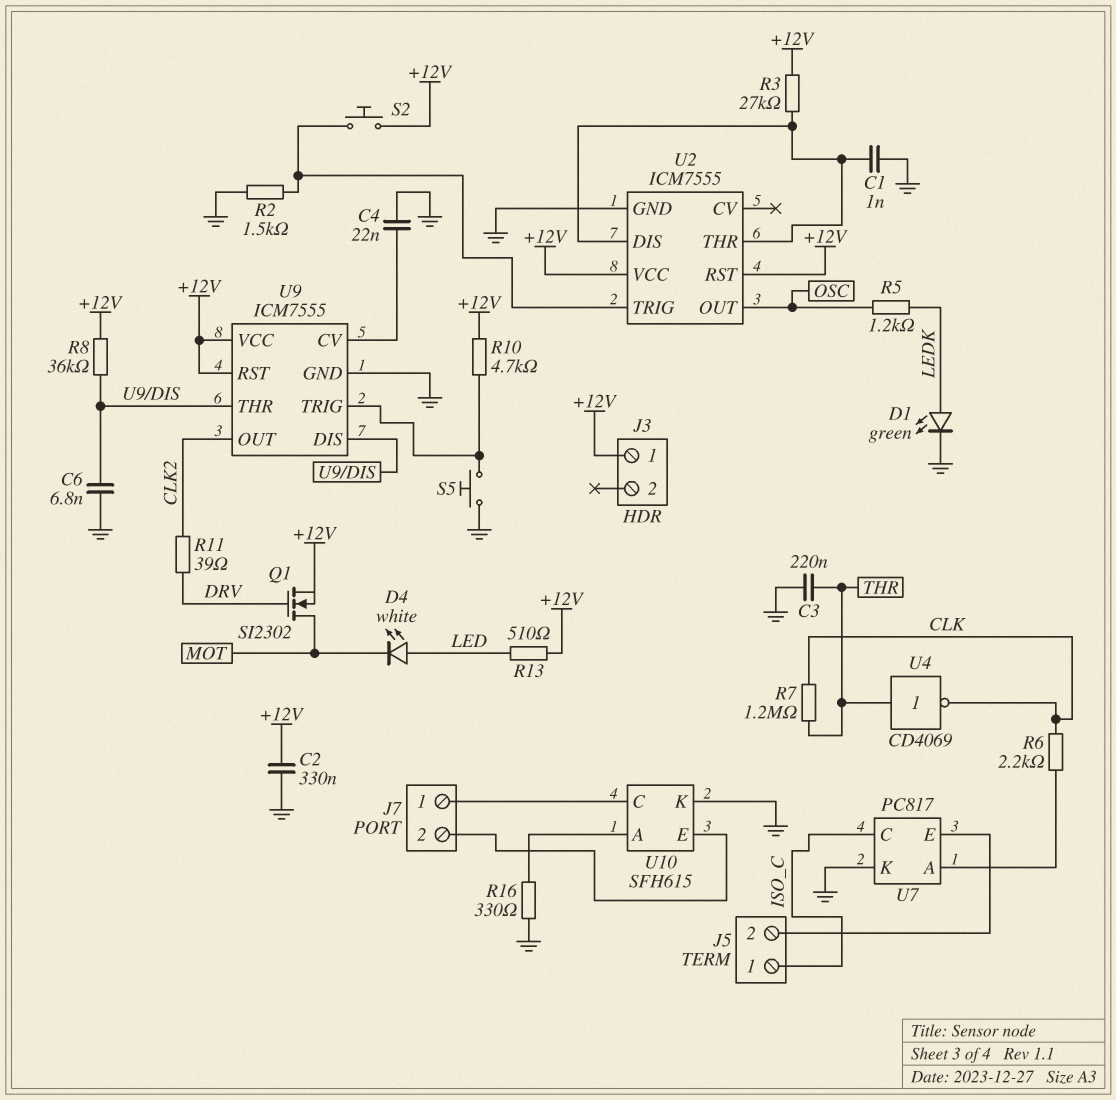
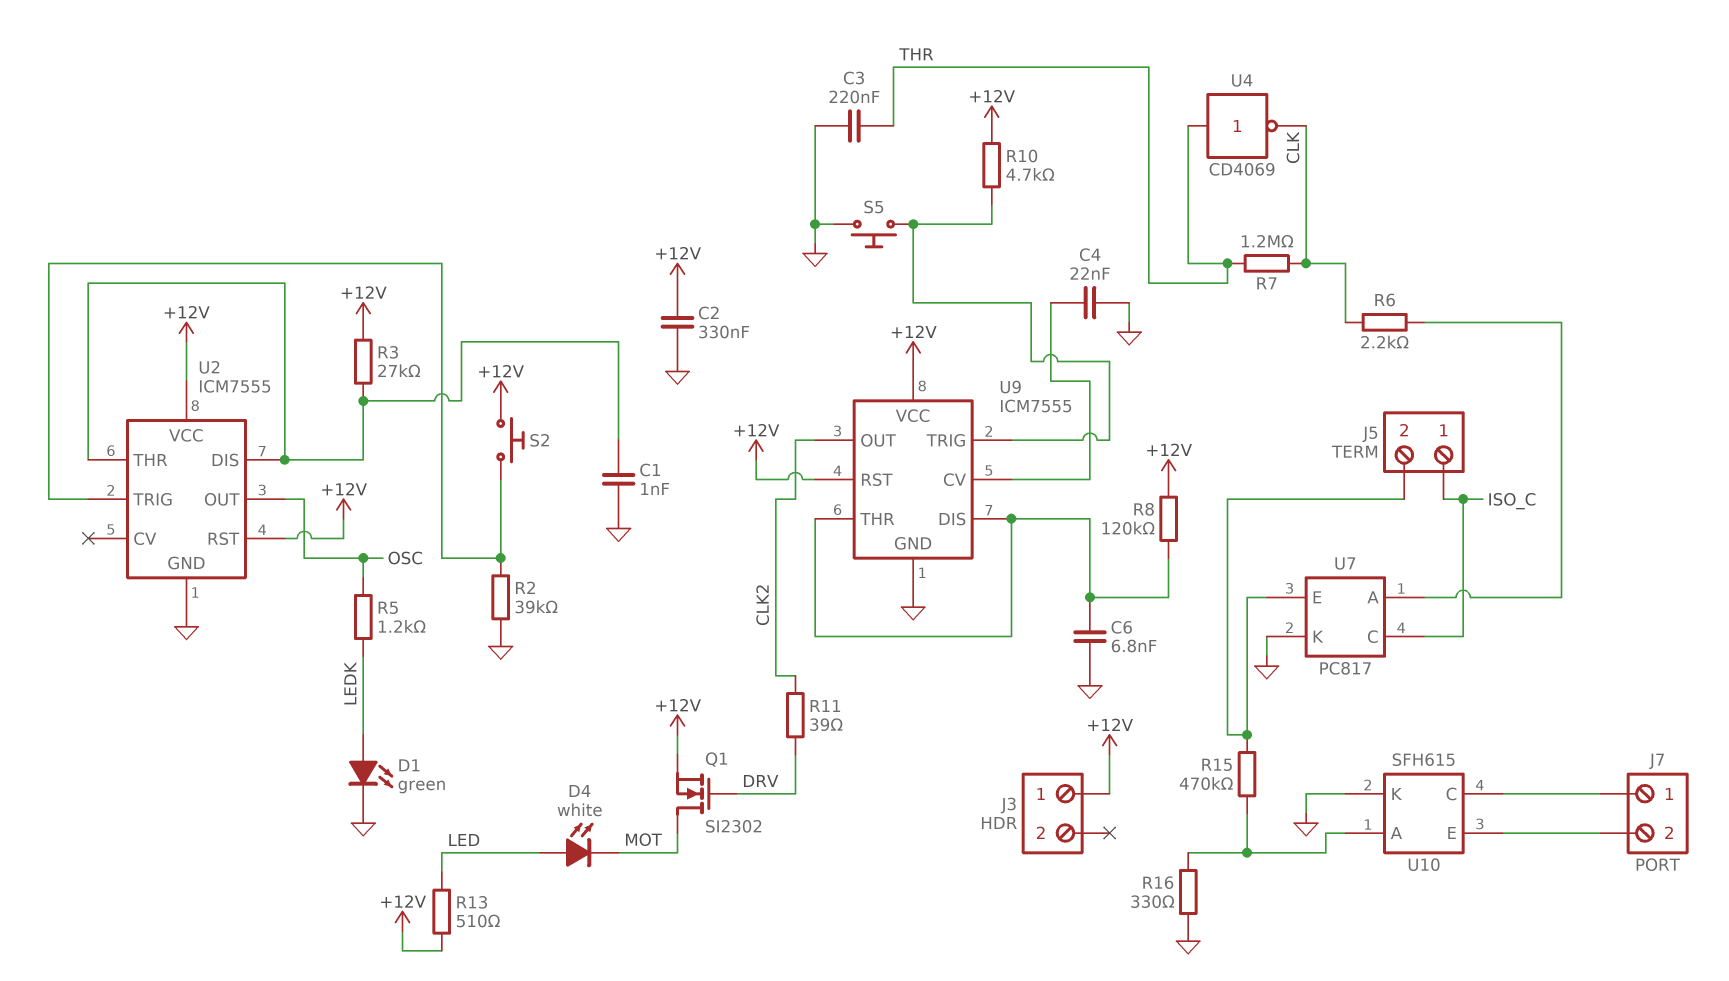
R2: 1.5k (GND, U2/TRIG) -> 39k (GND, U2/TRIG)
R8: 36k (+12V, U9/DIS) -> 120k (+12V, U9/DIS)
R15: none -> 470k (J5/2, U10/A)

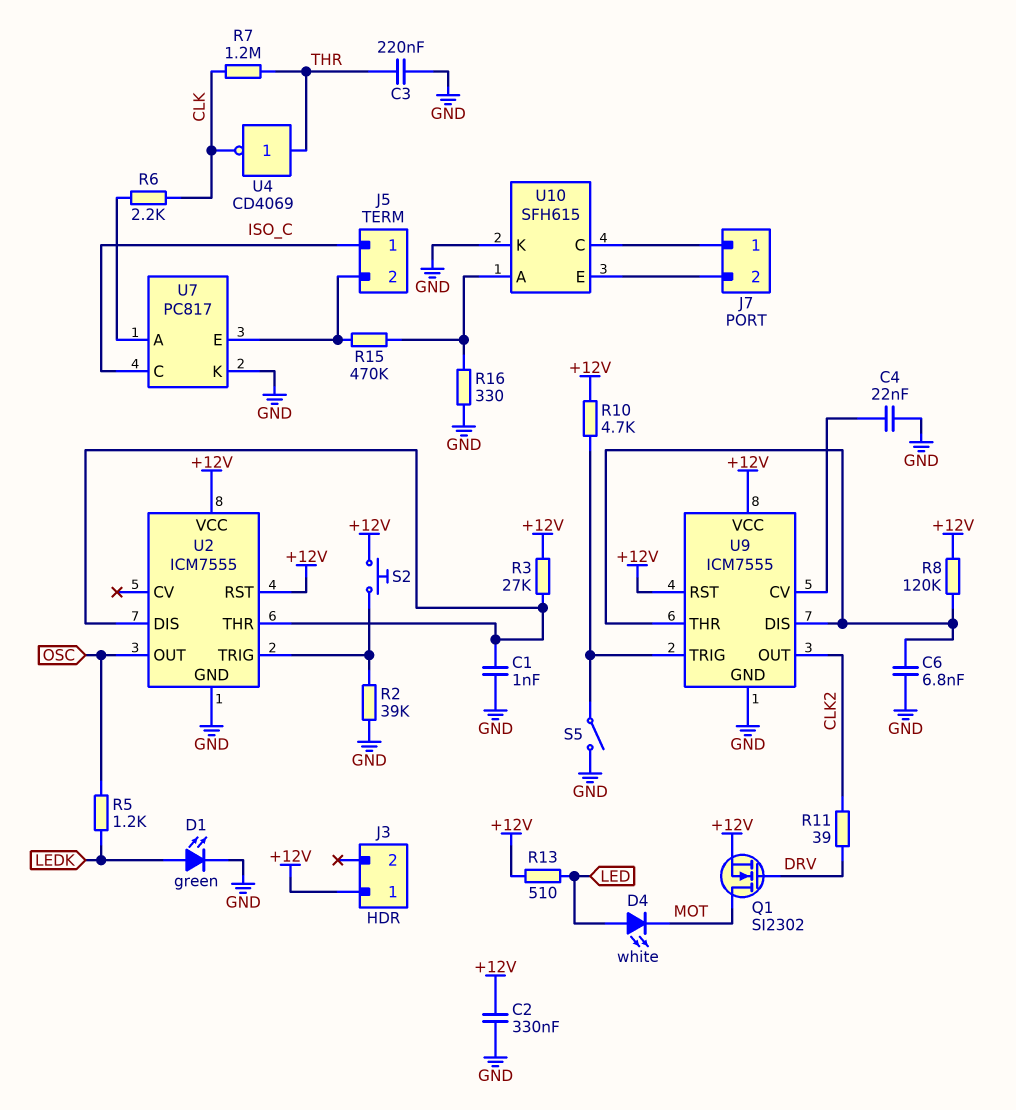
S5: button (GND, U9/TRIG) -> switch (GND, U9/TRIG)

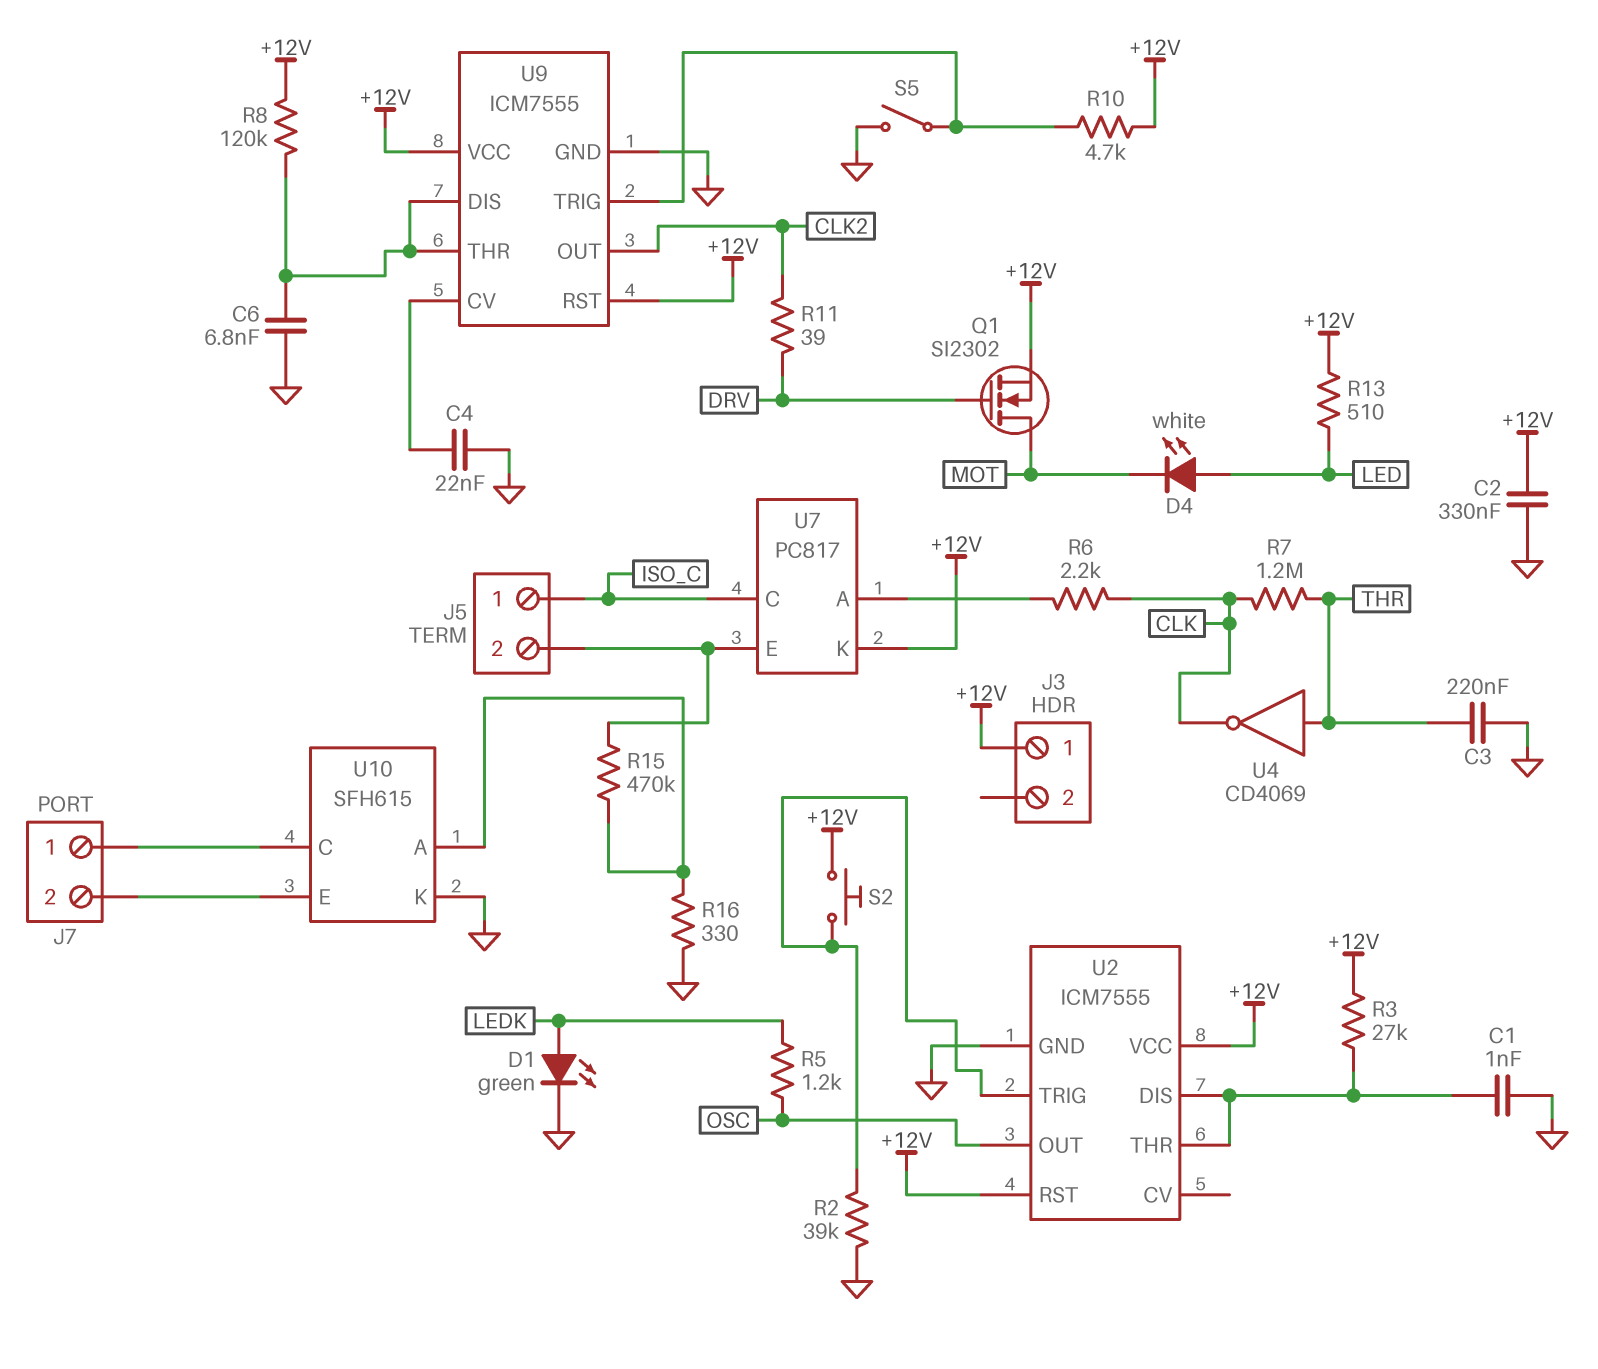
U7 pin K: GND -> +12V

